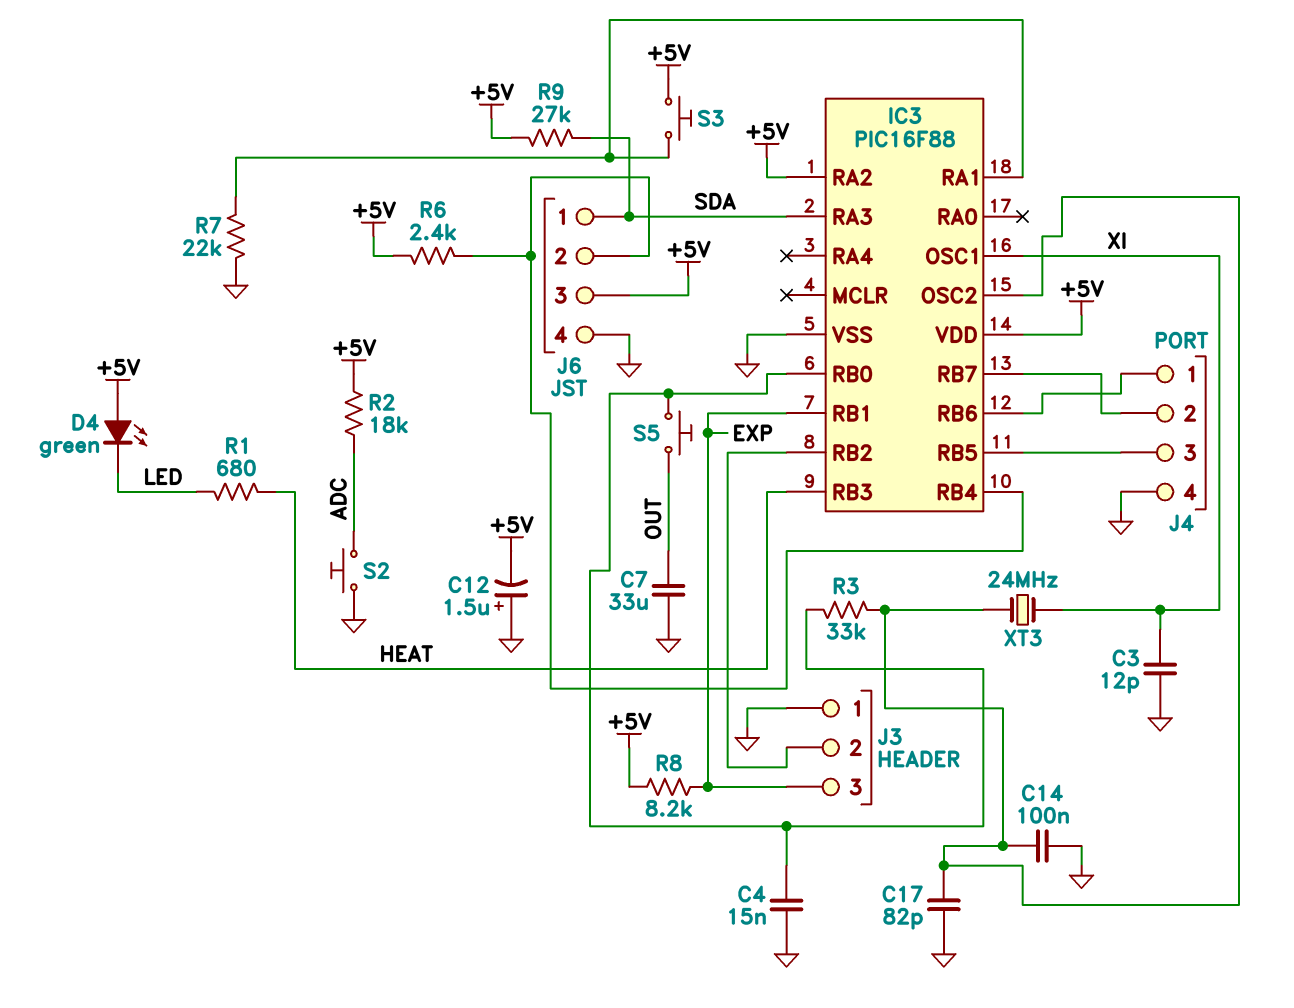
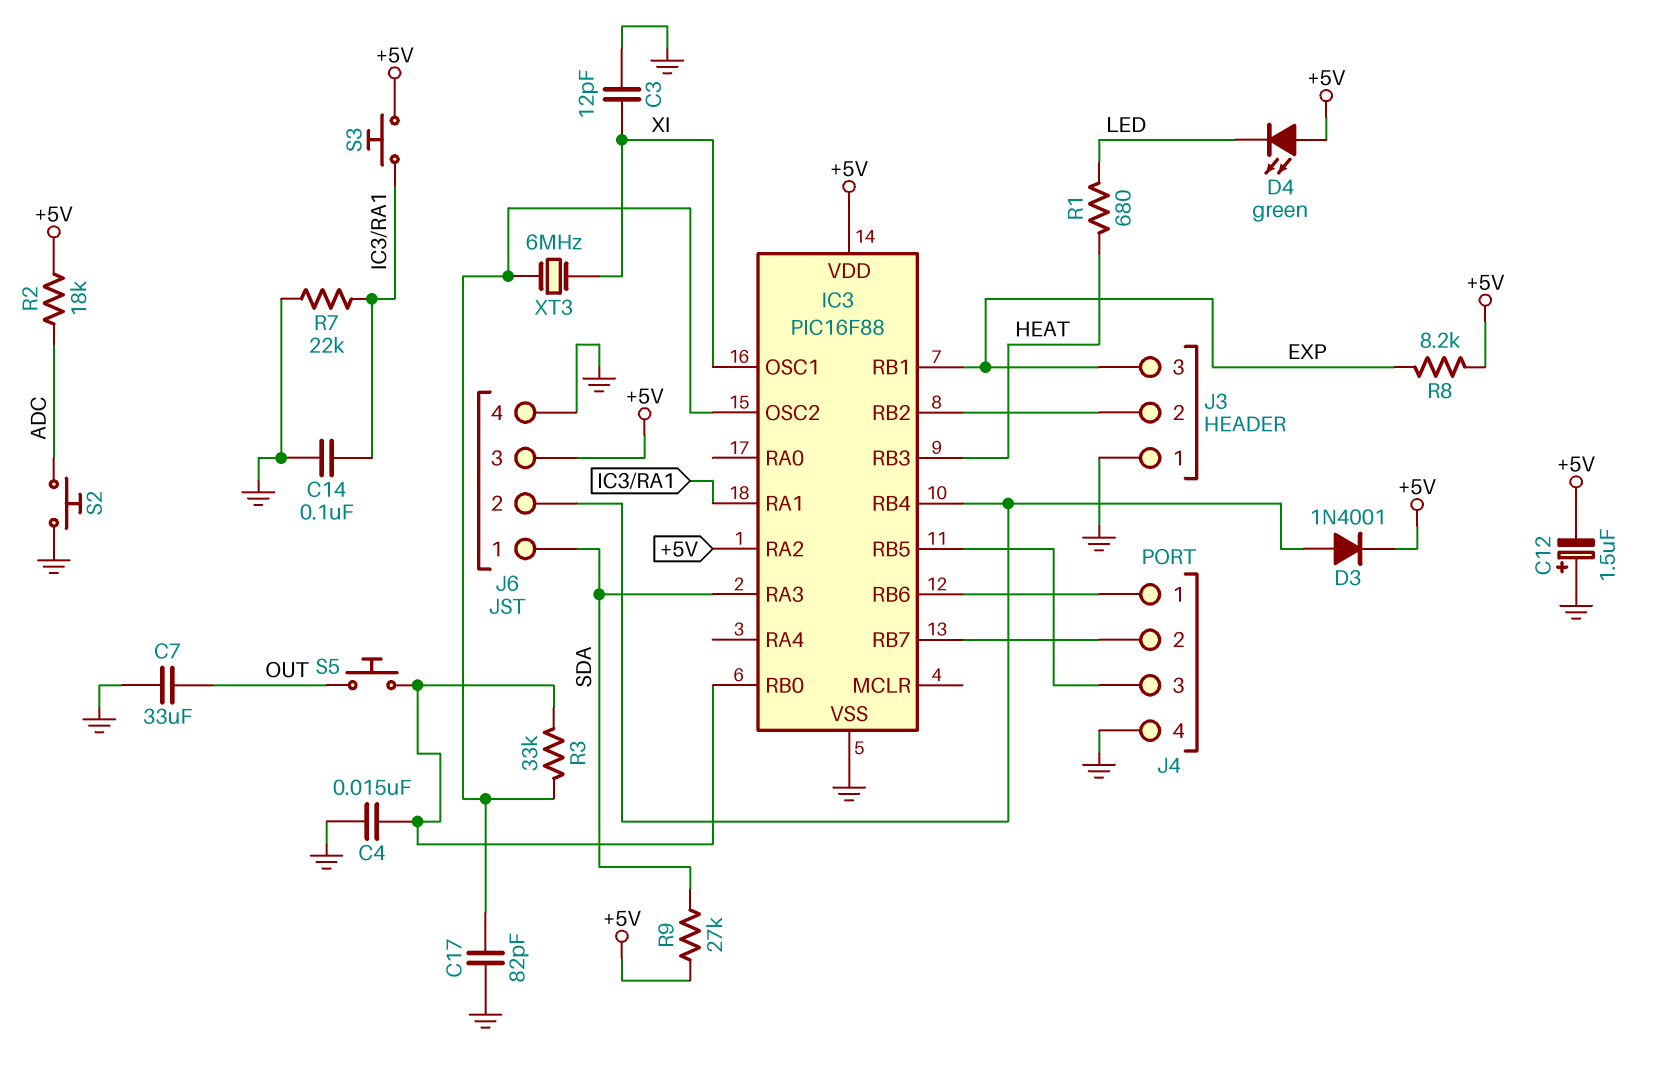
C14: 100nF (GND, IC3/OSC2) -> 100nF (GND, IC3/RA1)
D3: none -> diode 1N4001 (A IC3/RB4, K +5V)
R6: 2.4k (+5V, IC3/RB4) -> none
XT3: 24MHz (IC3/OSC2, XI) -> 6MHz (IC3/OSC2, XI)

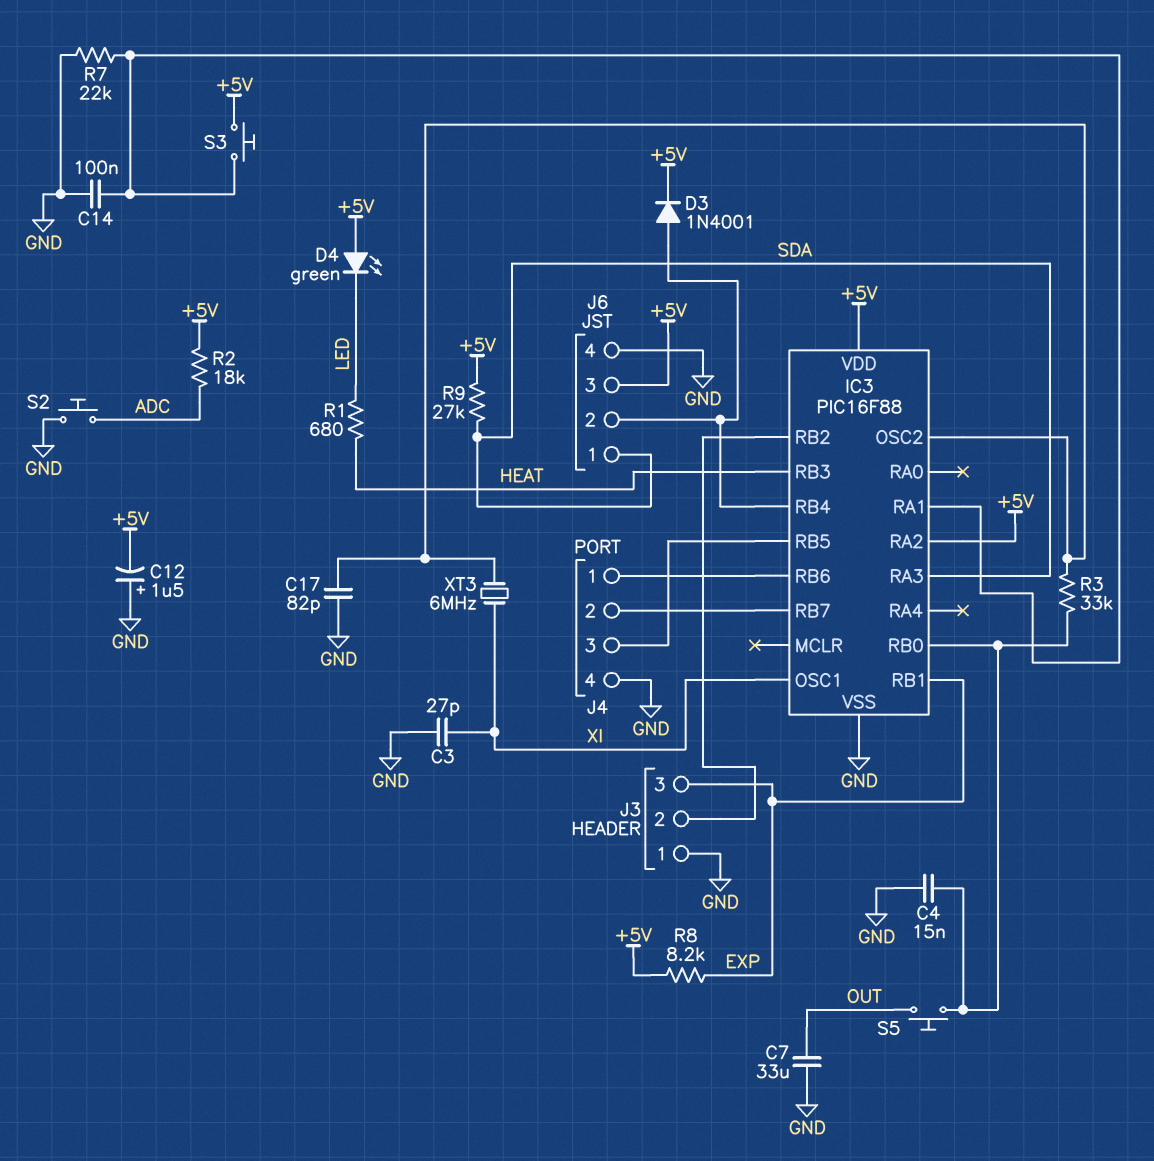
C3: 12pF (GND, XI) -> 27pF (GND, XI)

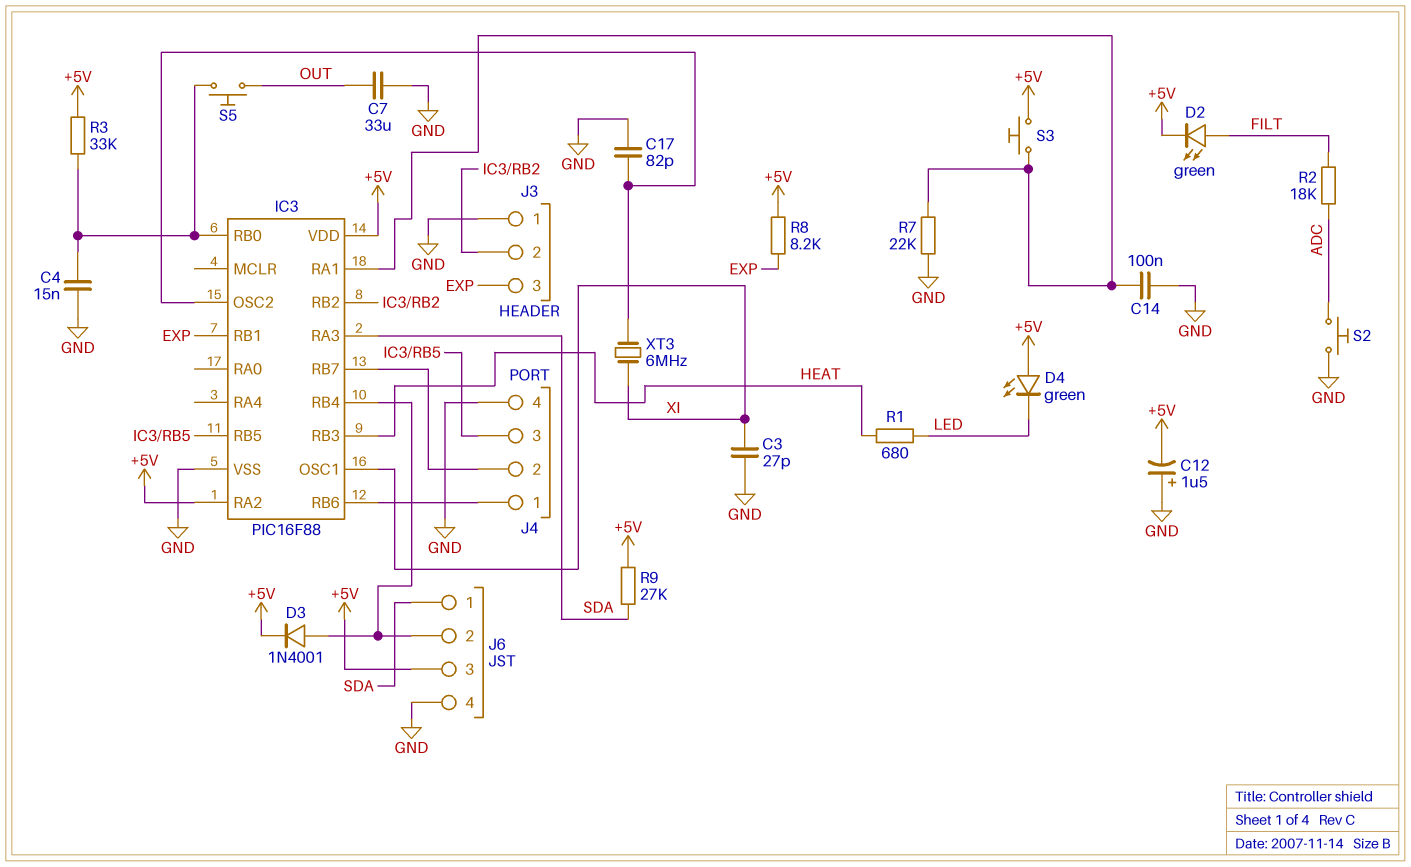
D2: none -> LED green (A FILT, K +5V)
R2: 18k (+5V, ADC) -> 18k (ADC, FILT)
R3: 33k (IC3/OSC2, IC3/RB0) -> 33k (+5V, IC3/RB0)

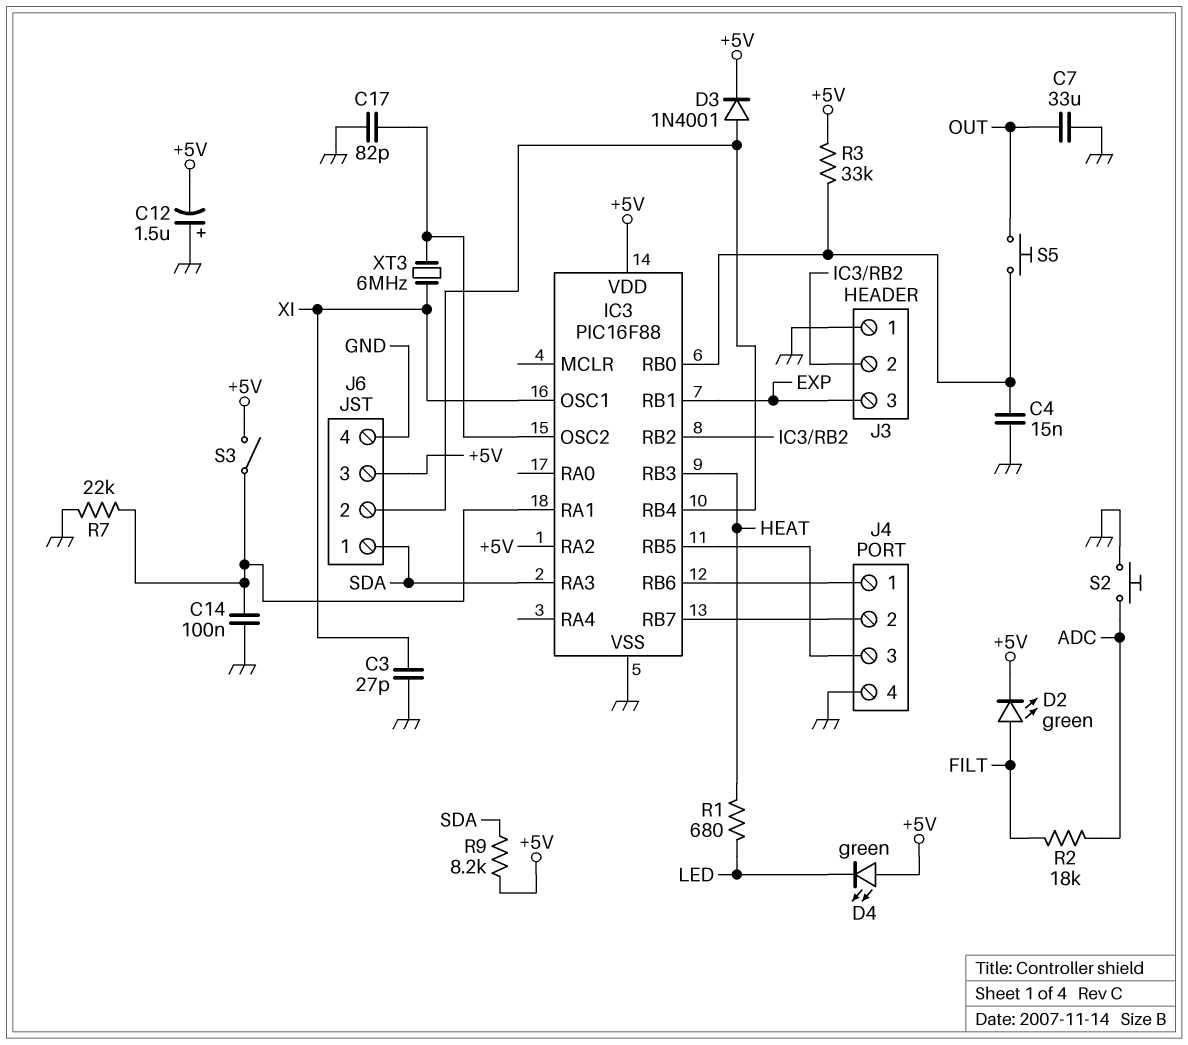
R8: 8.2k (+5V, EXP) -> none
R9: 27k (+5V, SDA) -> 8.2k (+5V, SDA)
S3: button (+5V, IC3/RA1) -> switch (+5V, IC3/RA1)

